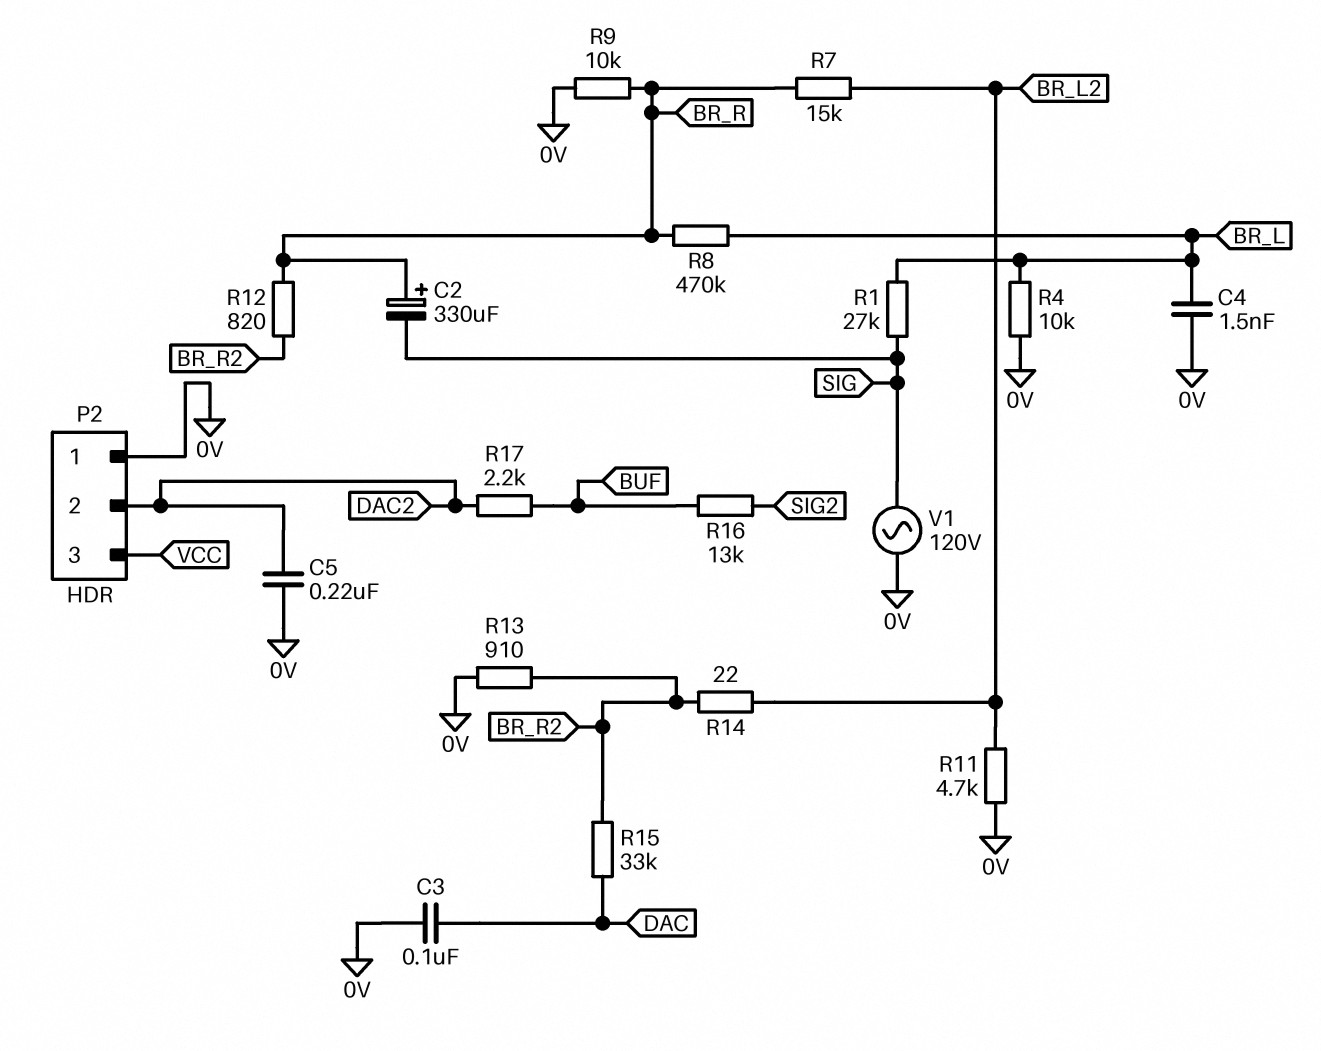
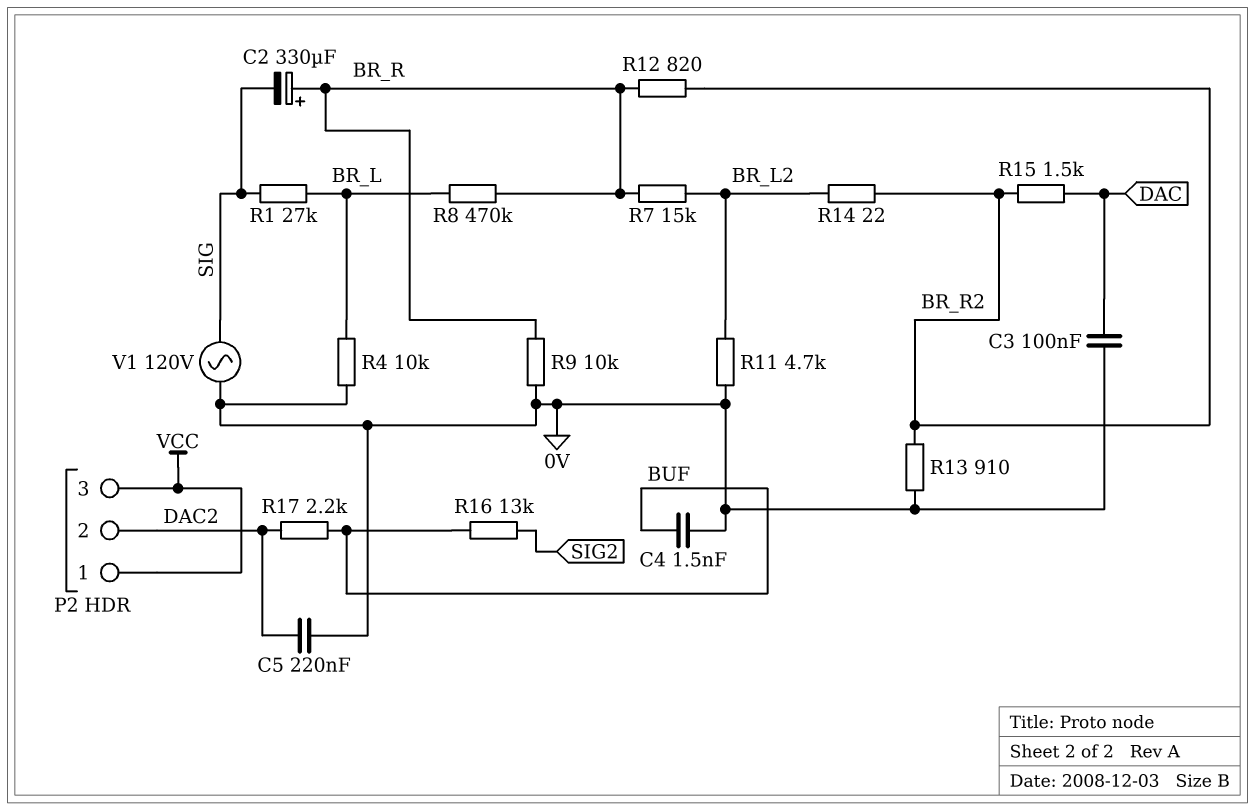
C4: 1.5nF (0V, BR_L) -> 1.5nF (0V, BUF)
P2 pin 1: 0V -> VCC
R15: 33k (BR_R2, DAC) -> 1.5k (BR_R2, DAC)

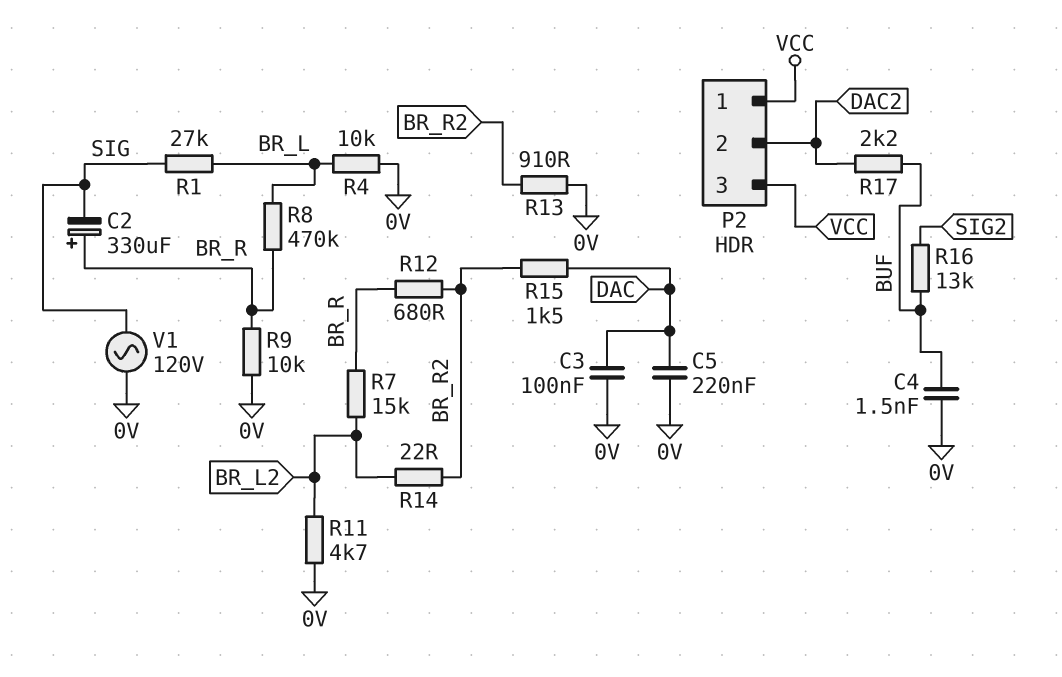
C5: 220nF (0V, DAC2) -> 220nF (0V, DAC)
R12: 820 (BR_R, BR_R2) -> 680 (BR_R, BR_R2)

